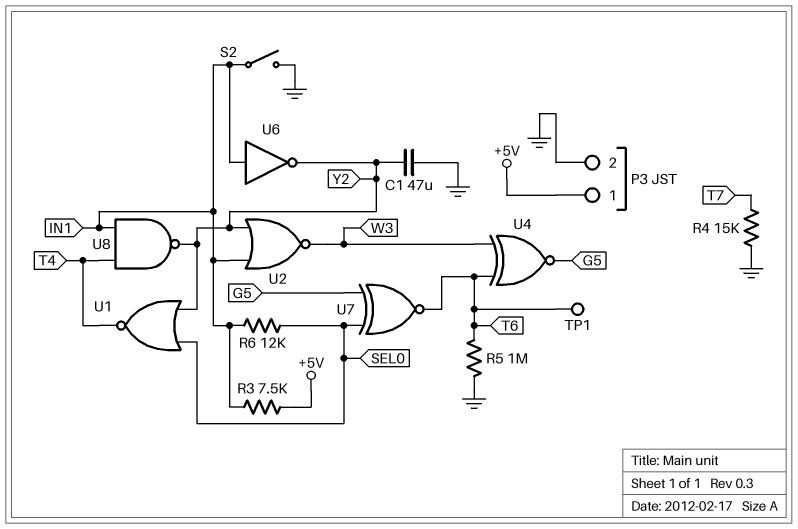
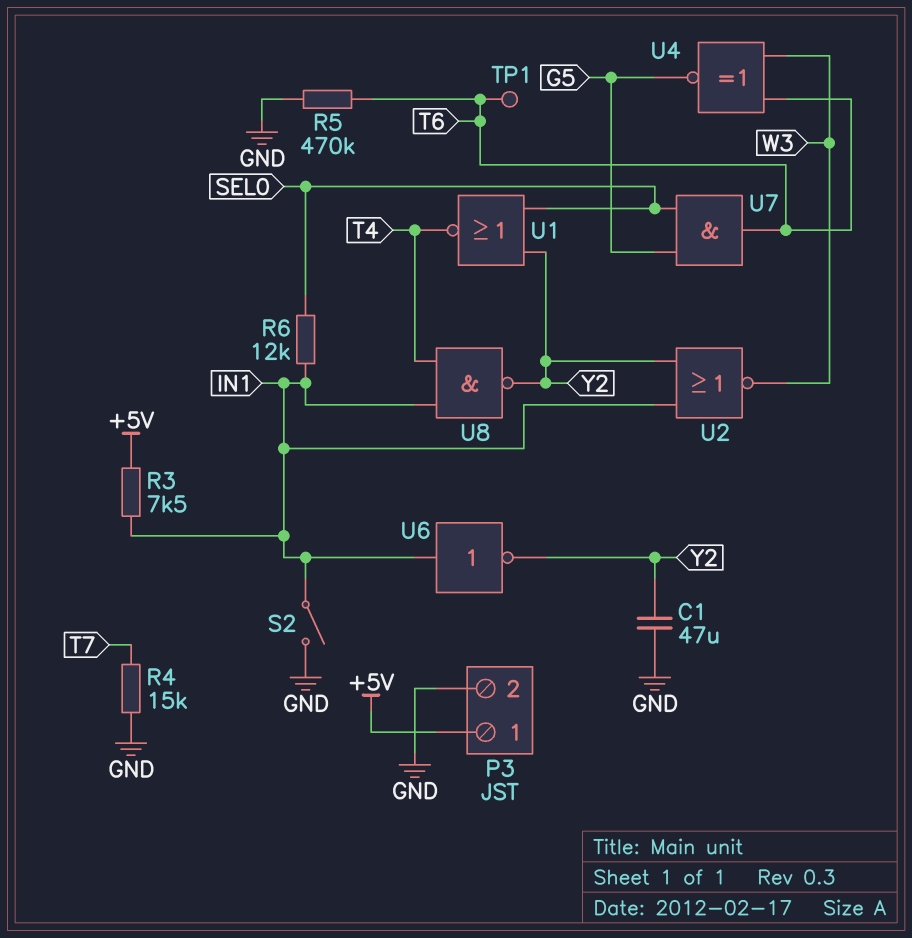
R5: 1M (GND, T6) -> 470k (GND, T6)
U7: XNOR (in G5, in SEL0, out T6) -> AND (in G5, in SEL0, out T6)

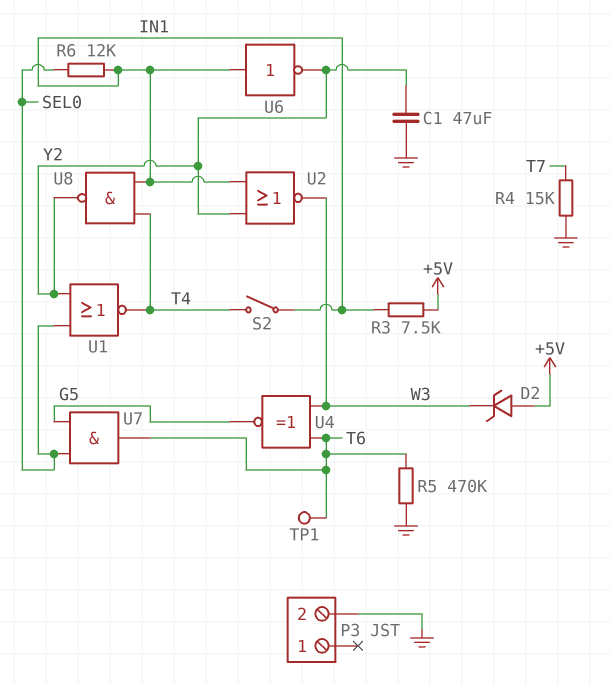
D2: none -> zener (A +5V, K W3)
P3 pin 1: +5V -> none
S2: switch (GND, IN1) -> switch (IN1, T4)

